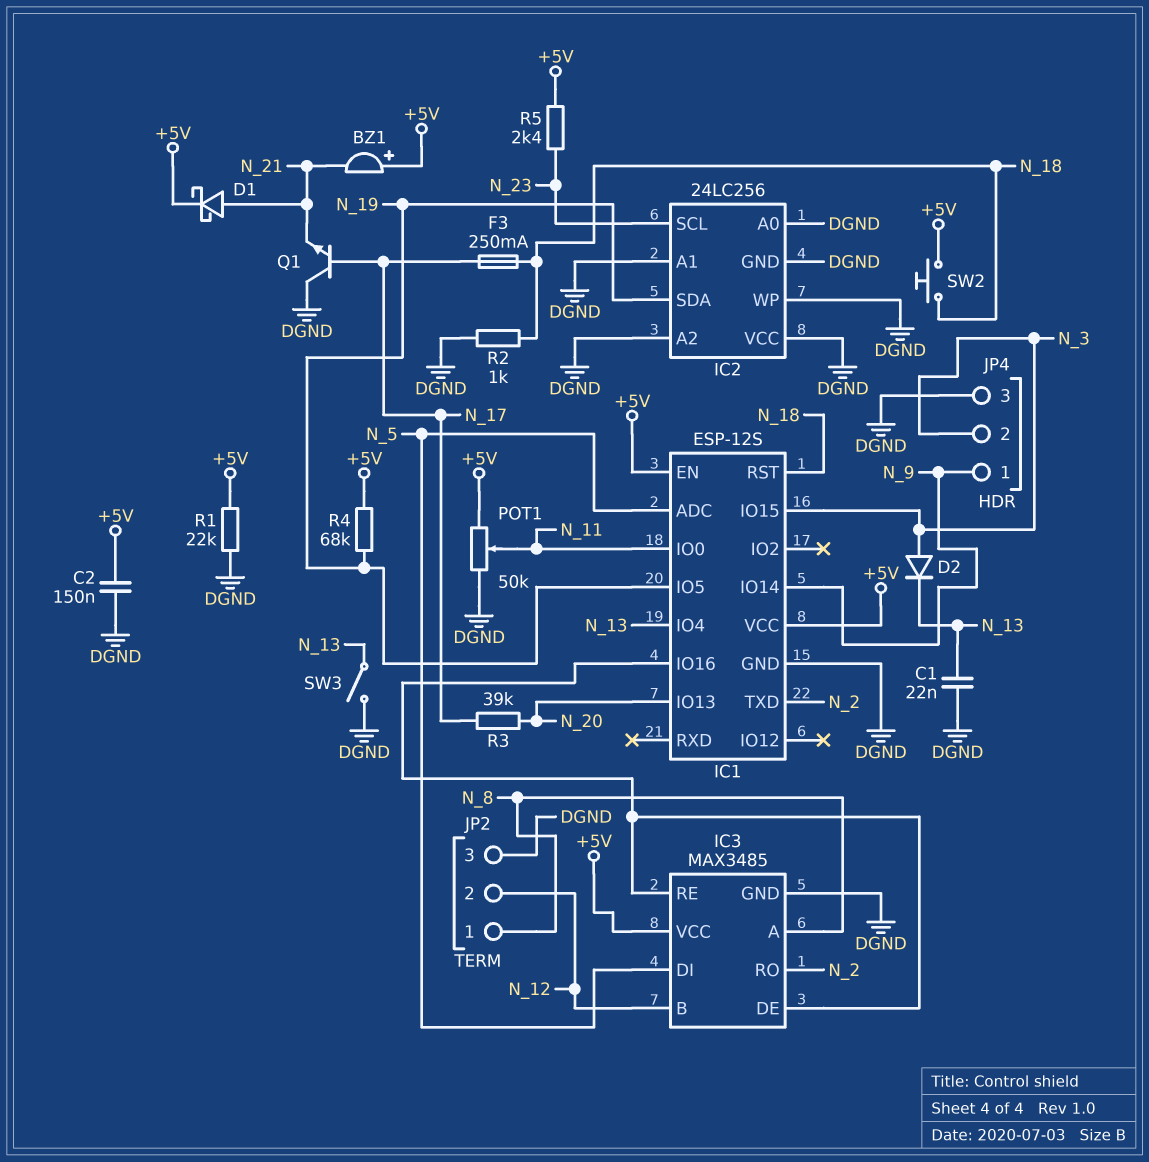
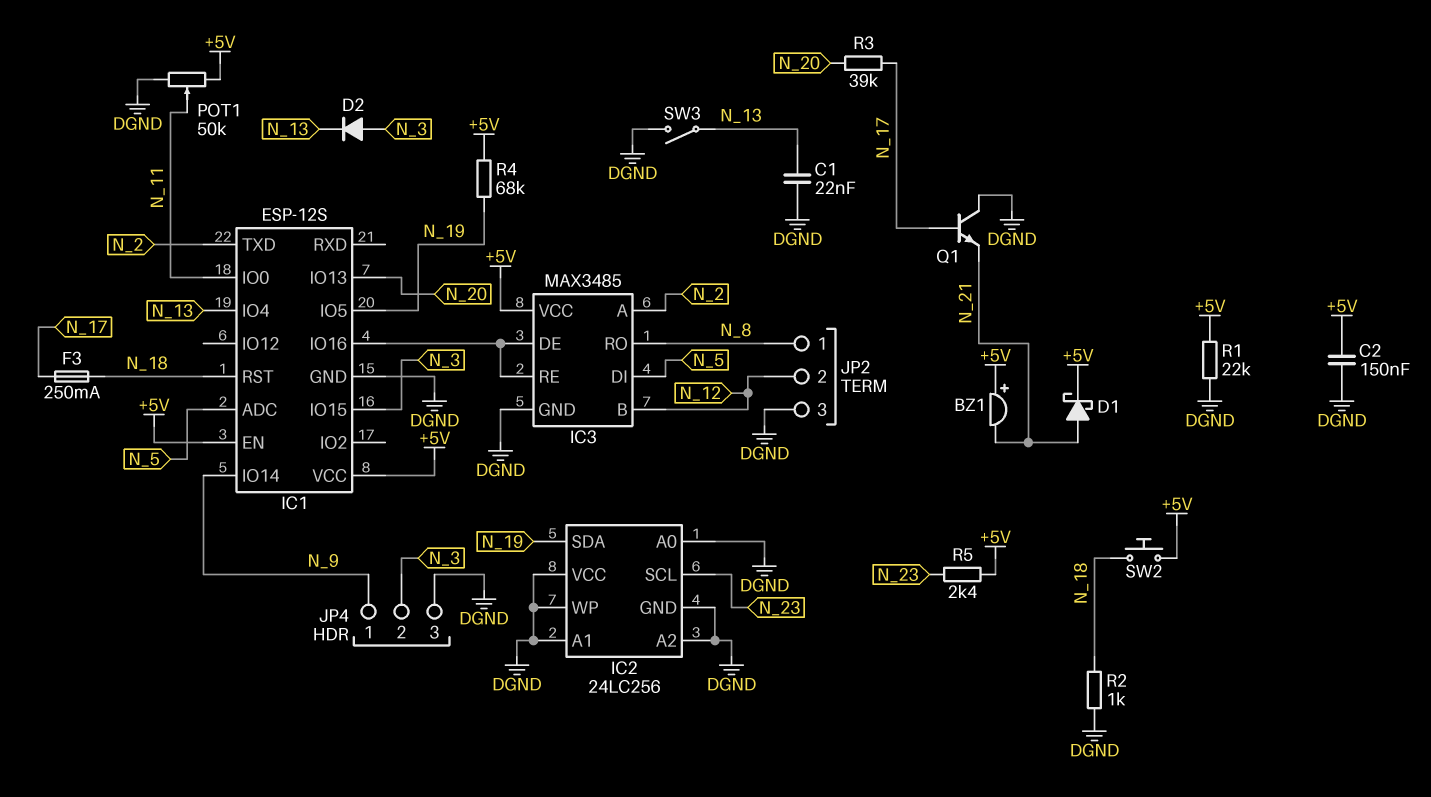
IC3 pin A: N_8 -> N_2
IC3 pin RO: N_2 -> N_8

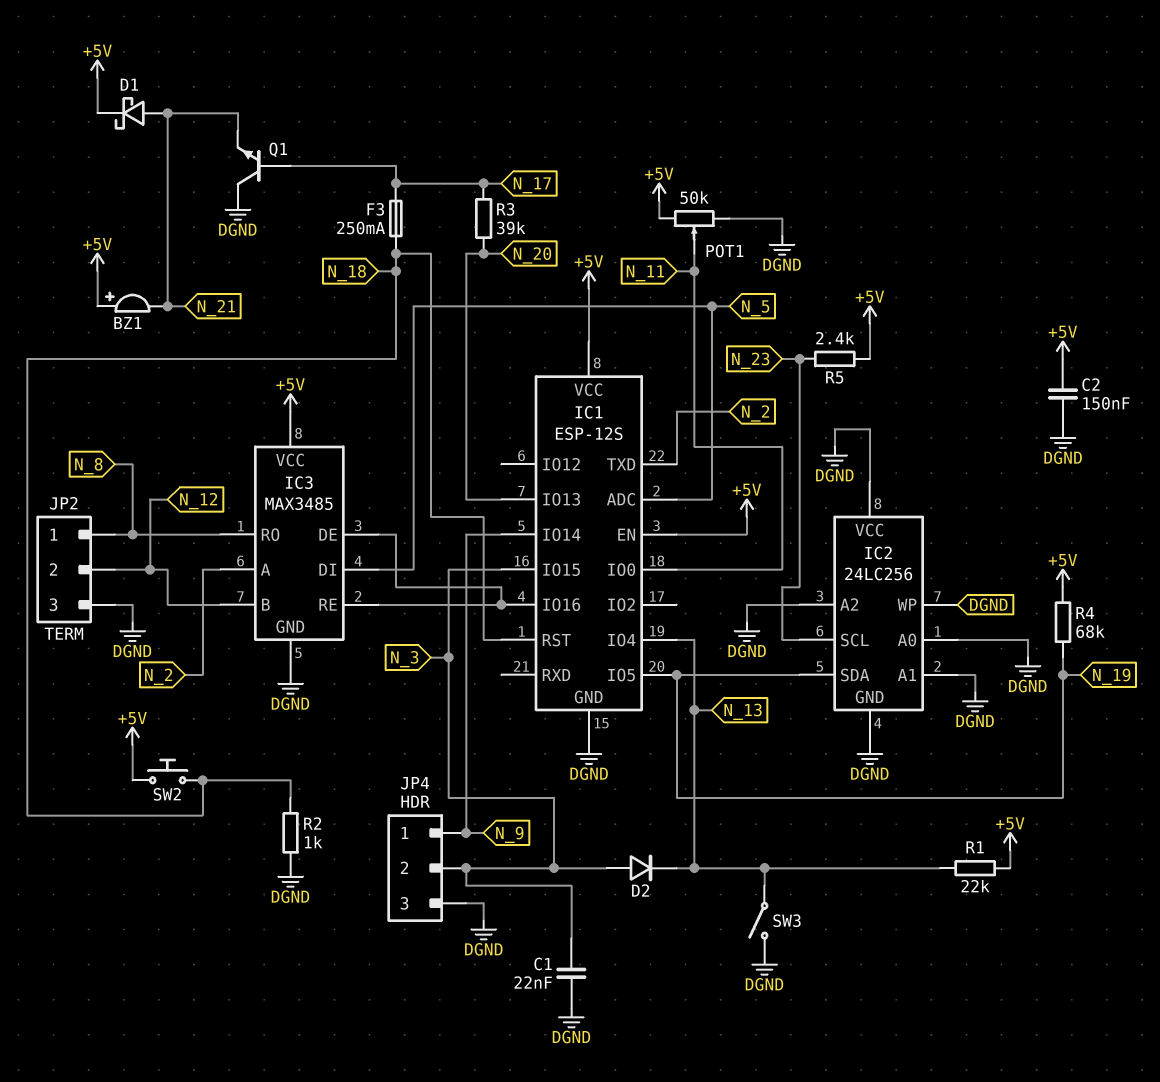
C1: 22nF (DGND, N_13) -> 22nF (DGND, N_3)
R1: 22k (+5V, DGND) -> 22k (+5V, N_13)

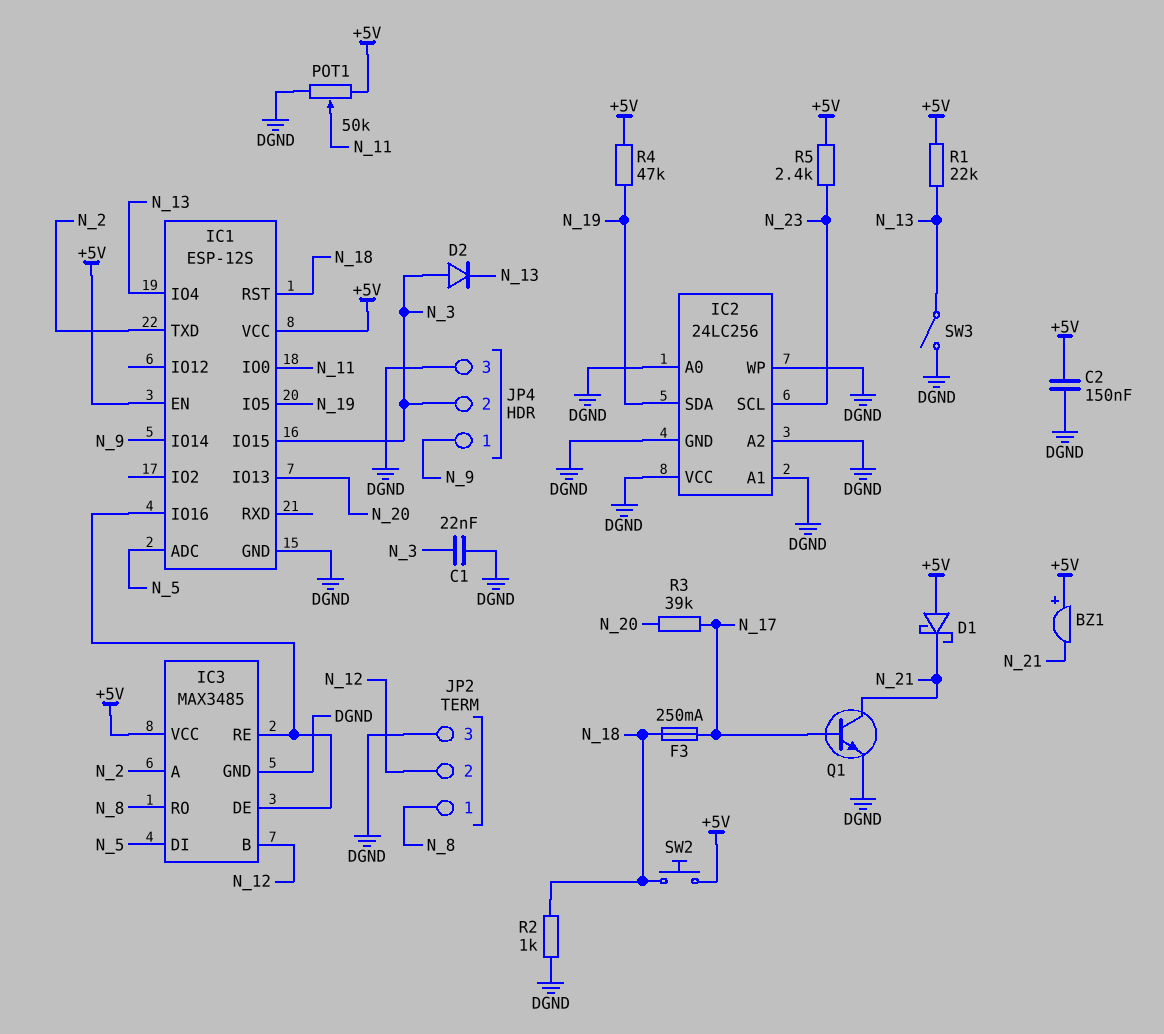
D1: schottky (A N_21, K +5V) -> schottky (A +5V, K N_21)
Q1: NPN (B N_17, C DGND, E N_21) -> NPN (B N_17, C N_21, E DGND)
R4: 68k (+5V, N_19) -> 47k (+5V, N_19)

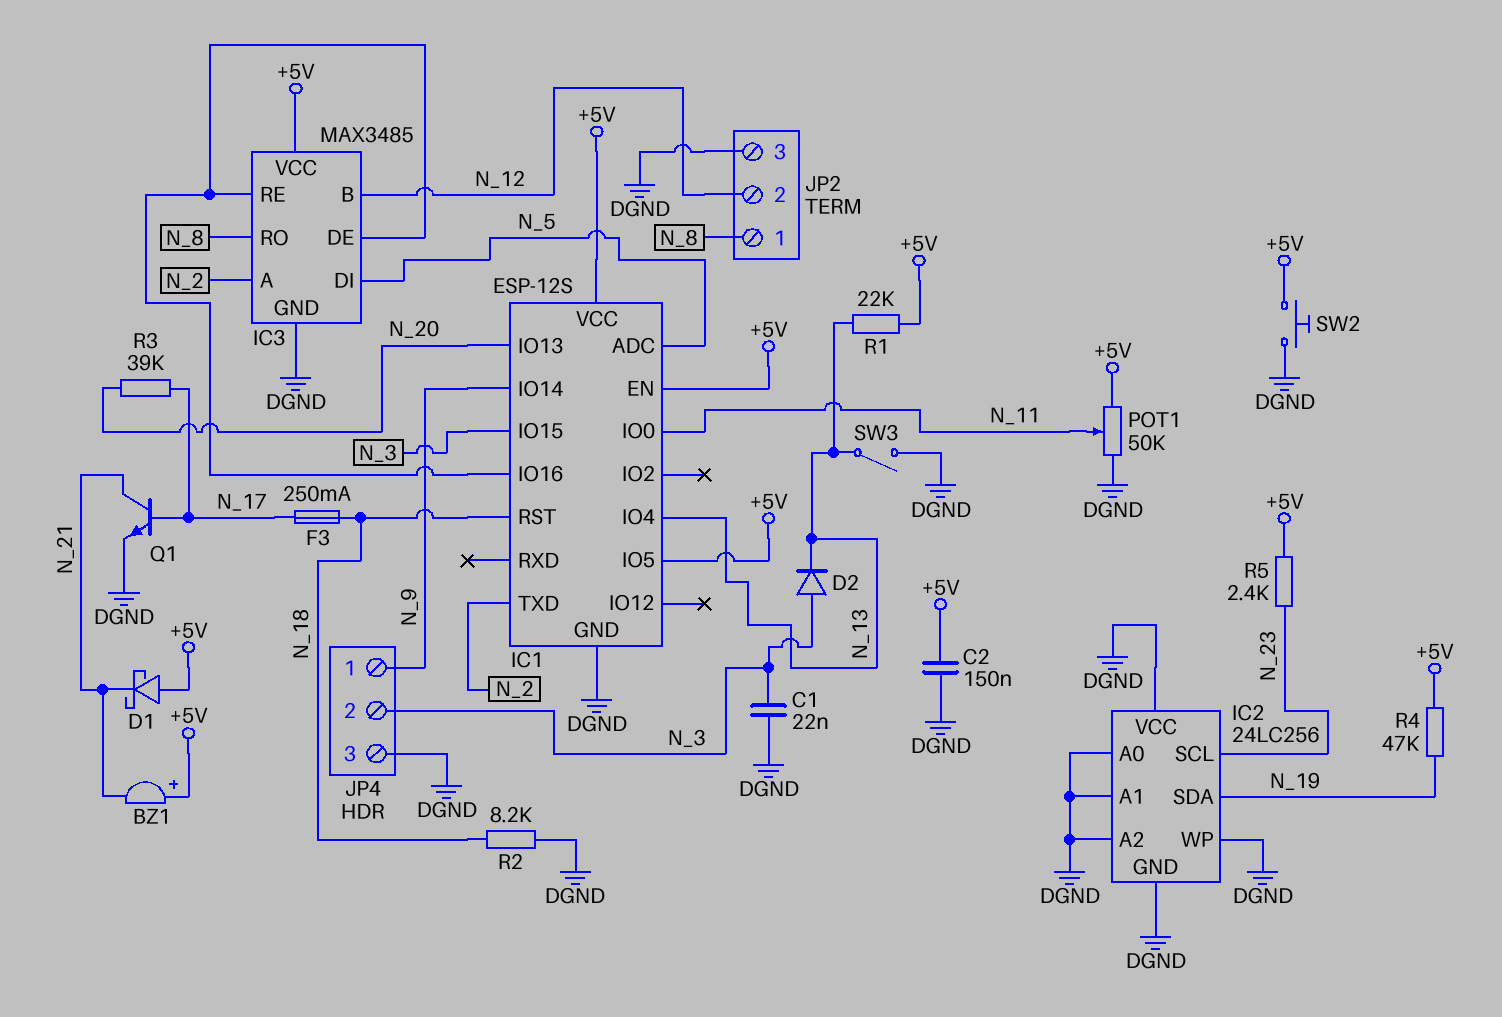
IC1 pin IO5: N_19 -> +5V
R2: 1k (DGND, N_18) -> 8.2k (DGND, N_18)
SW2: button (+5V, N_18) -> button (+5V, DGND)

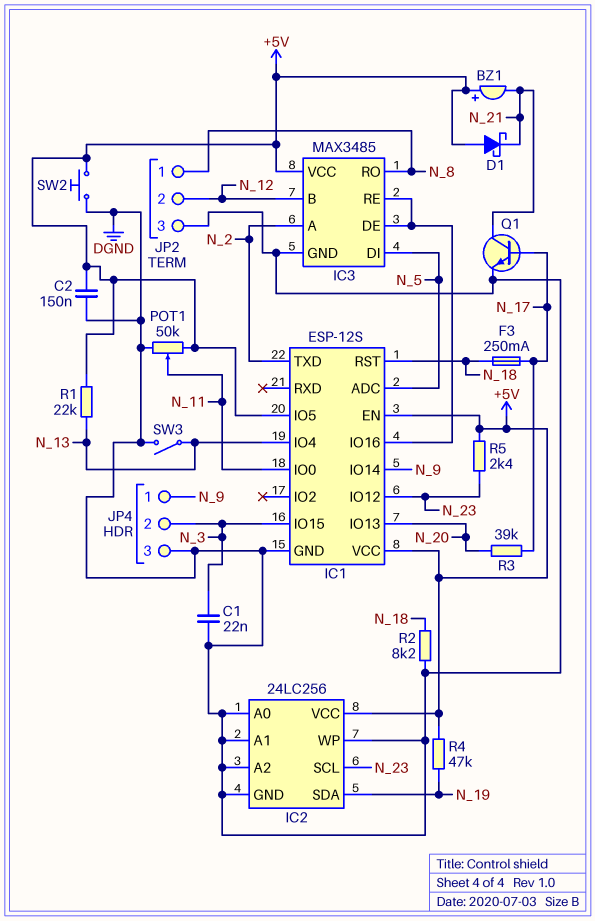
D2: diode (A N_3, K N_13) -> none
IC1 pin IO12: none -> N_23
IC2 pin VCC: DGND -> +5V

